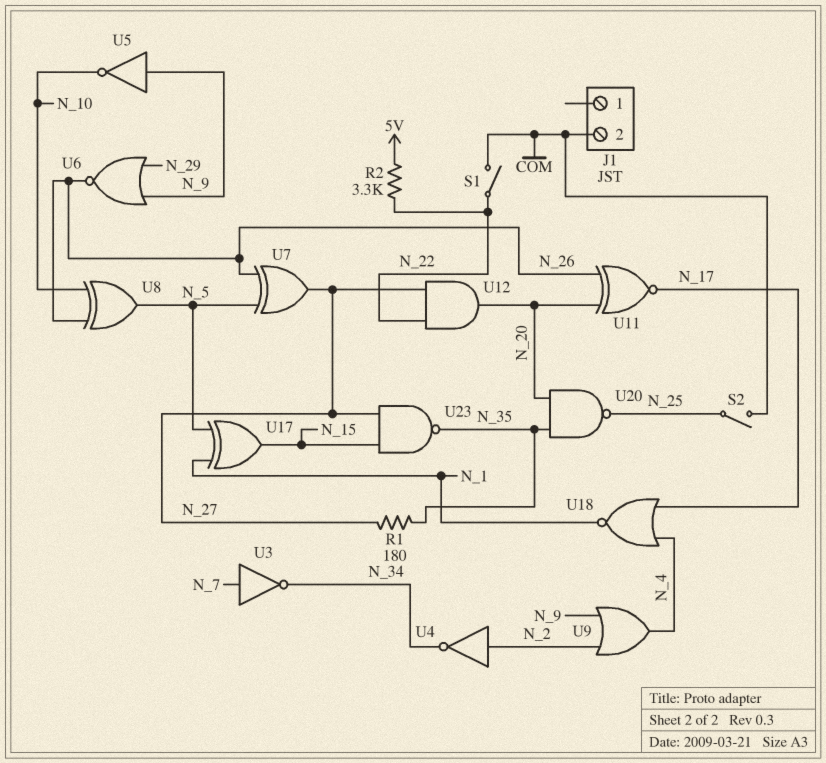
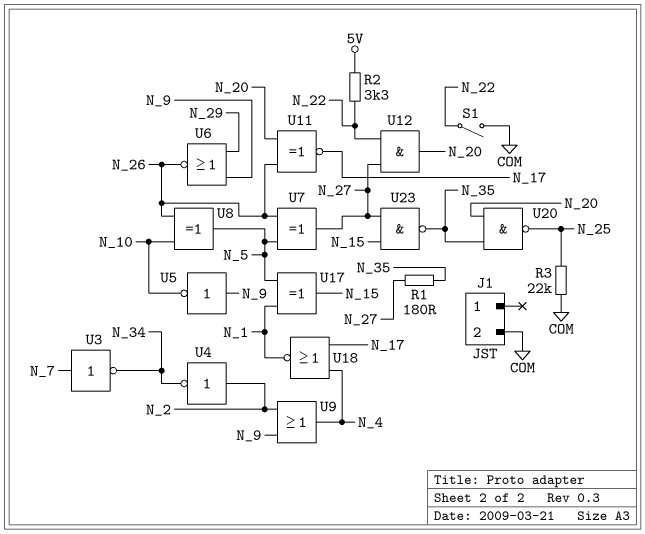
R3: none -> 22k (COM, N_25)
S2: switch (COM, N_25) -> none

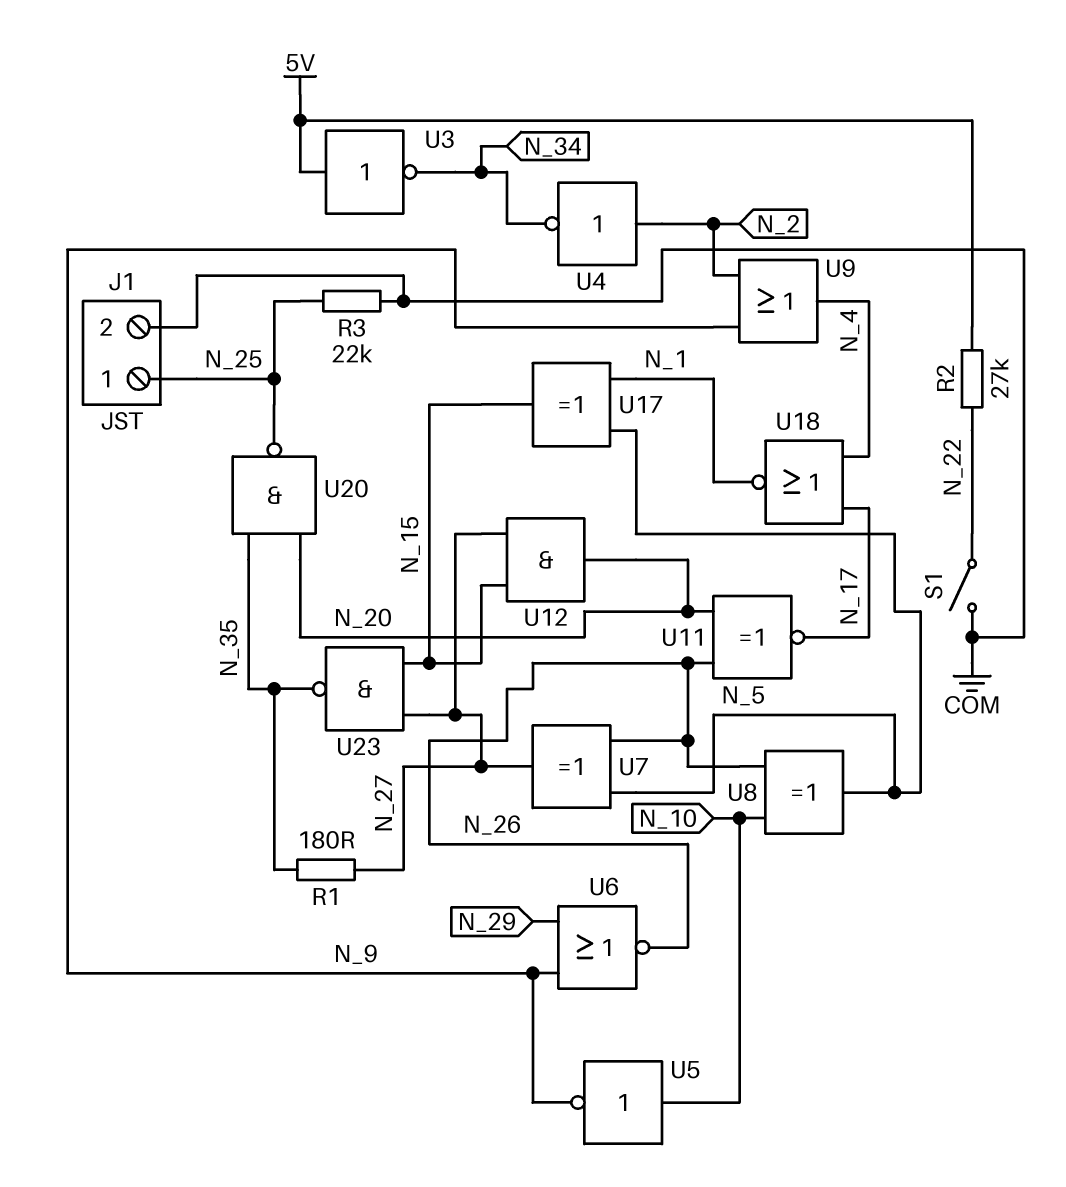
J1 pin 1: none -> N_25
R2: 3.3k (5V, N_22) -> 27k (5V, N_22)
U3: NOT (in N_7, out N_34) -> NOT (in 5V, out N_34)
U5: NOT (in N_9, out N_10) -> NOT (in N_10, out N_9)
U12: AND (in N_22, in N_27, out N_20) -> AND (in N_15, in N_27, out N_20)

